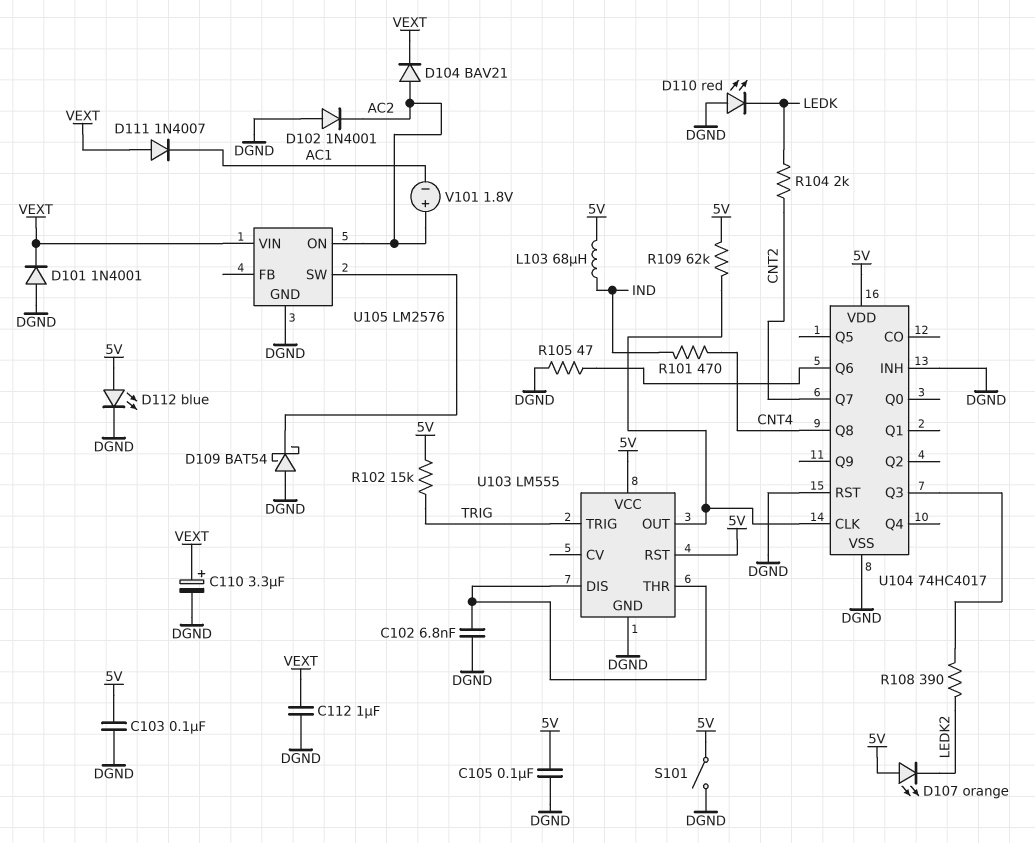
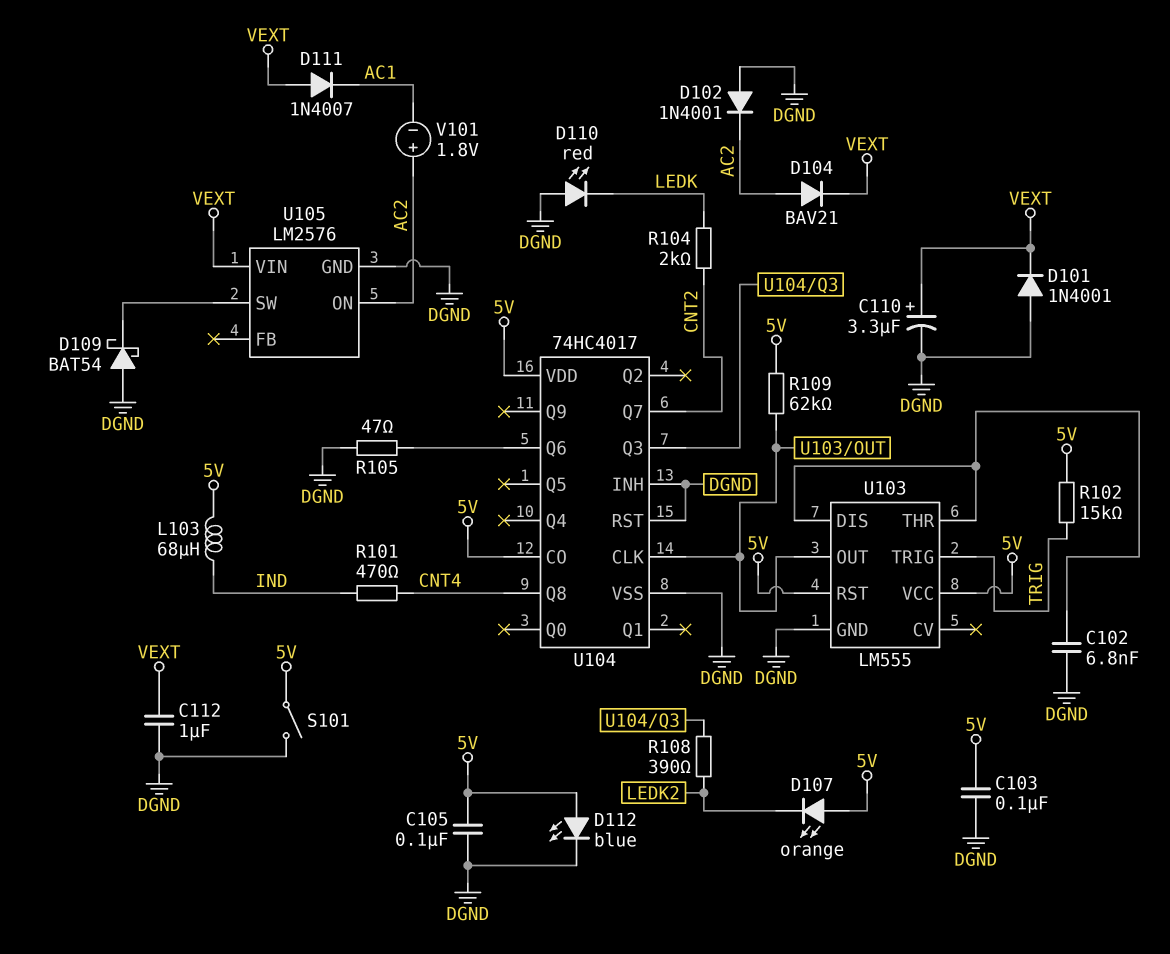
U104 pin CO: none -> 5V

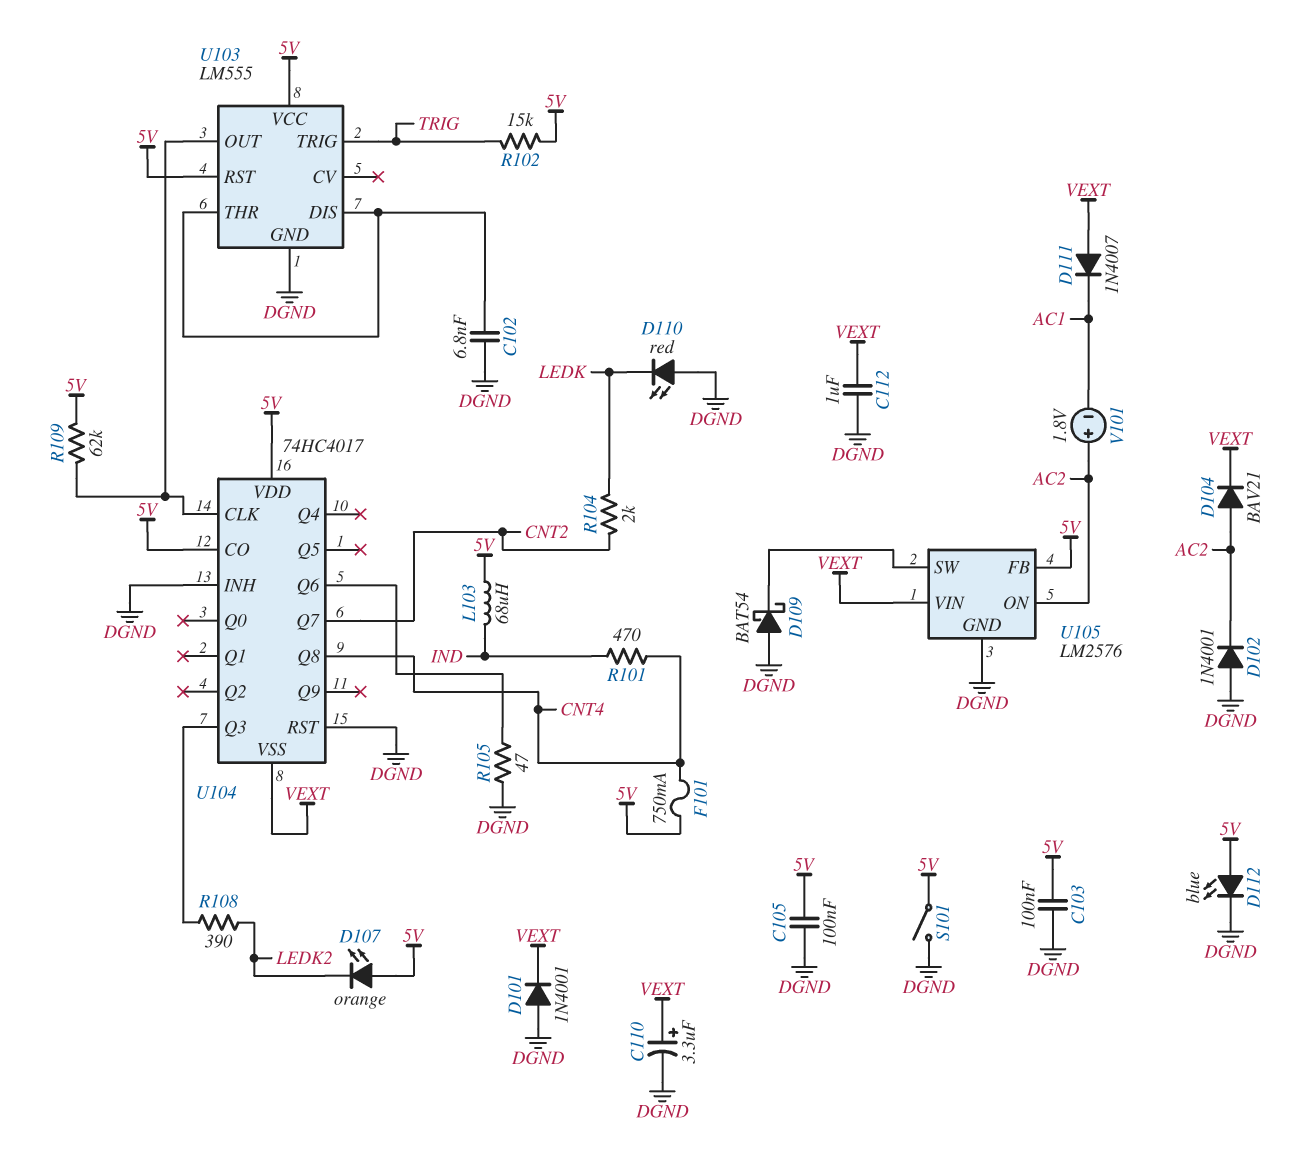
F101: none -> 750mA (5V, CNT4)
U104 pin VSS: DGND -> VEXT
U105 pin FB: none -> 5V

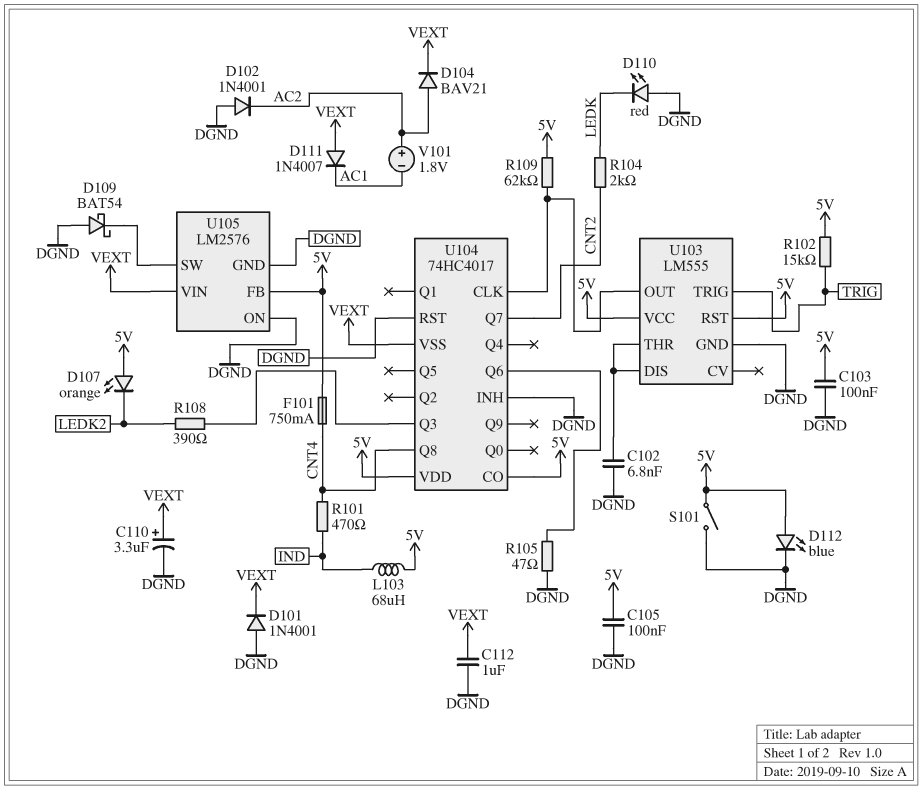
U105 pin ON: AC2 -> DGND

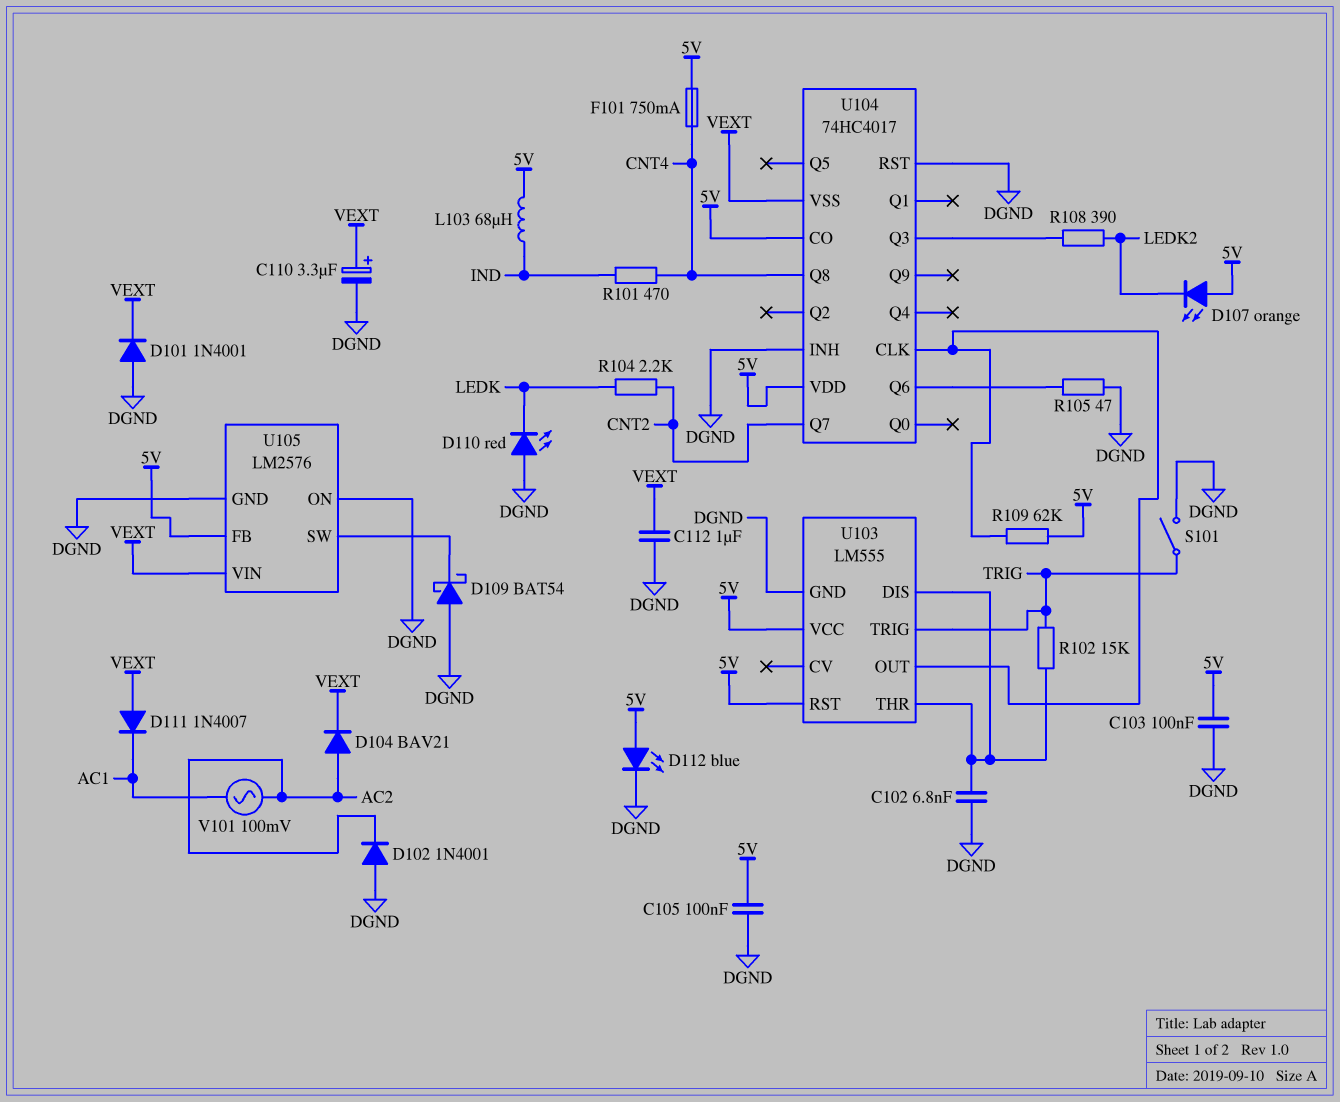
R102: 15k (5V, TRIG) -> 15k (TRIG, U103/DIS)
R104: 2k (CNT2, LEDK) -> 2.2k (CNT2, LEDK)
S101: switch (5V, DGND) -> switch (DGND, TRIG)
V101: 1.8V (plus AC2, minus AC1) -> AC 100mV (AC1, AC2)

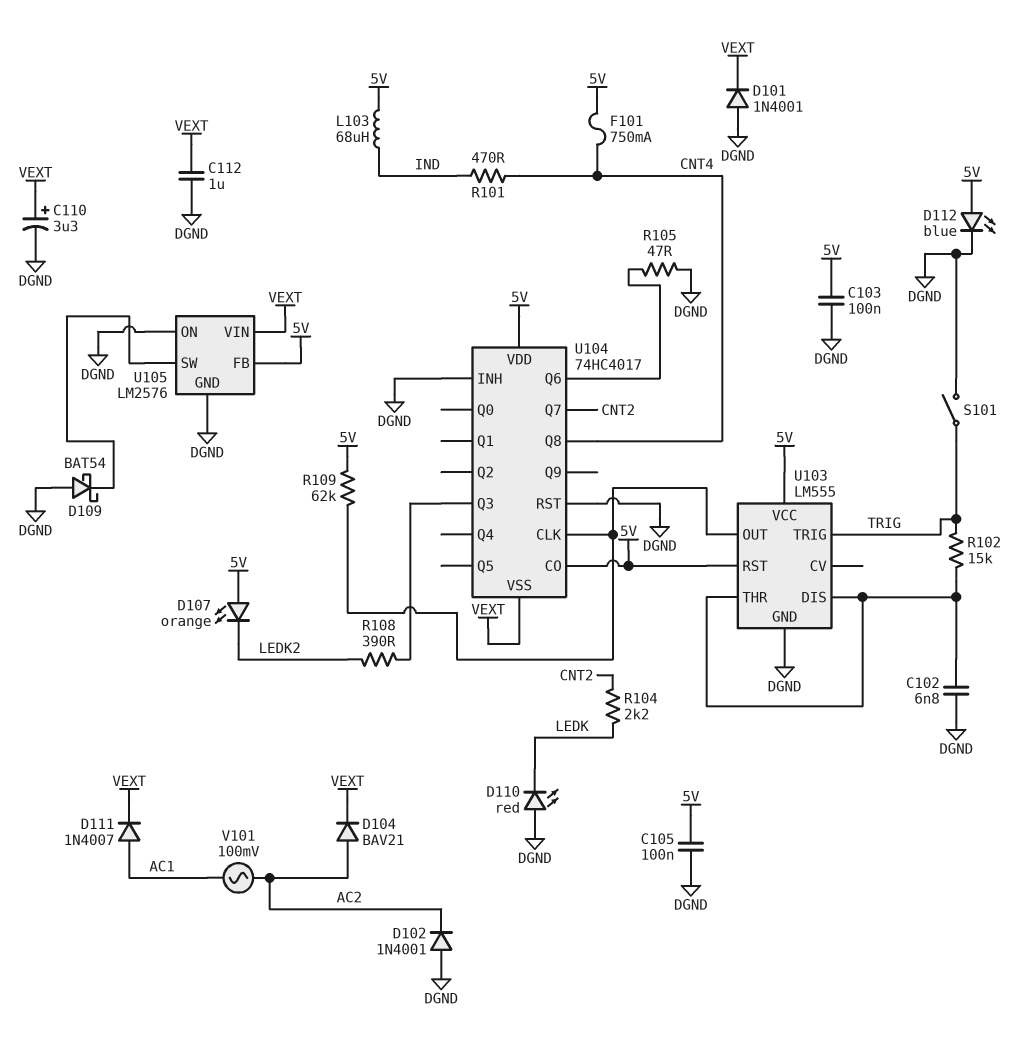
D111: diode 1N4007 (A VEXT, K AC1) -> diode 1N4007 (A AC1, K VEXT)

